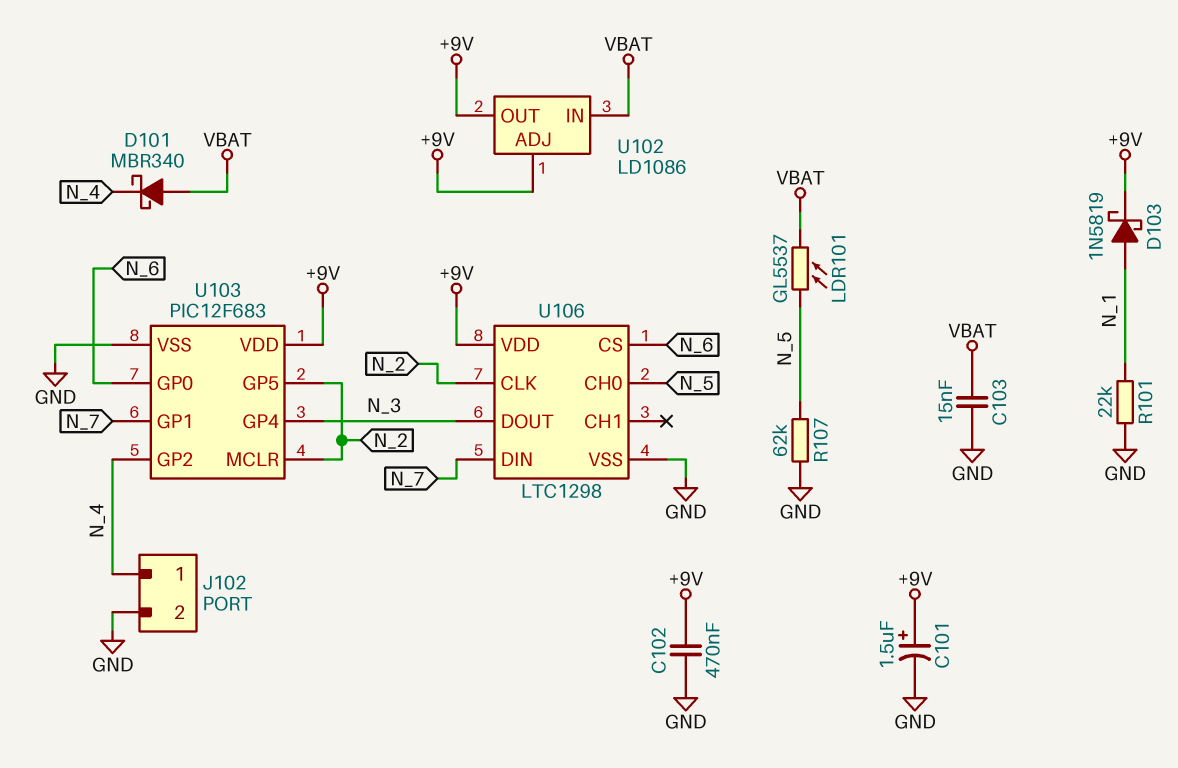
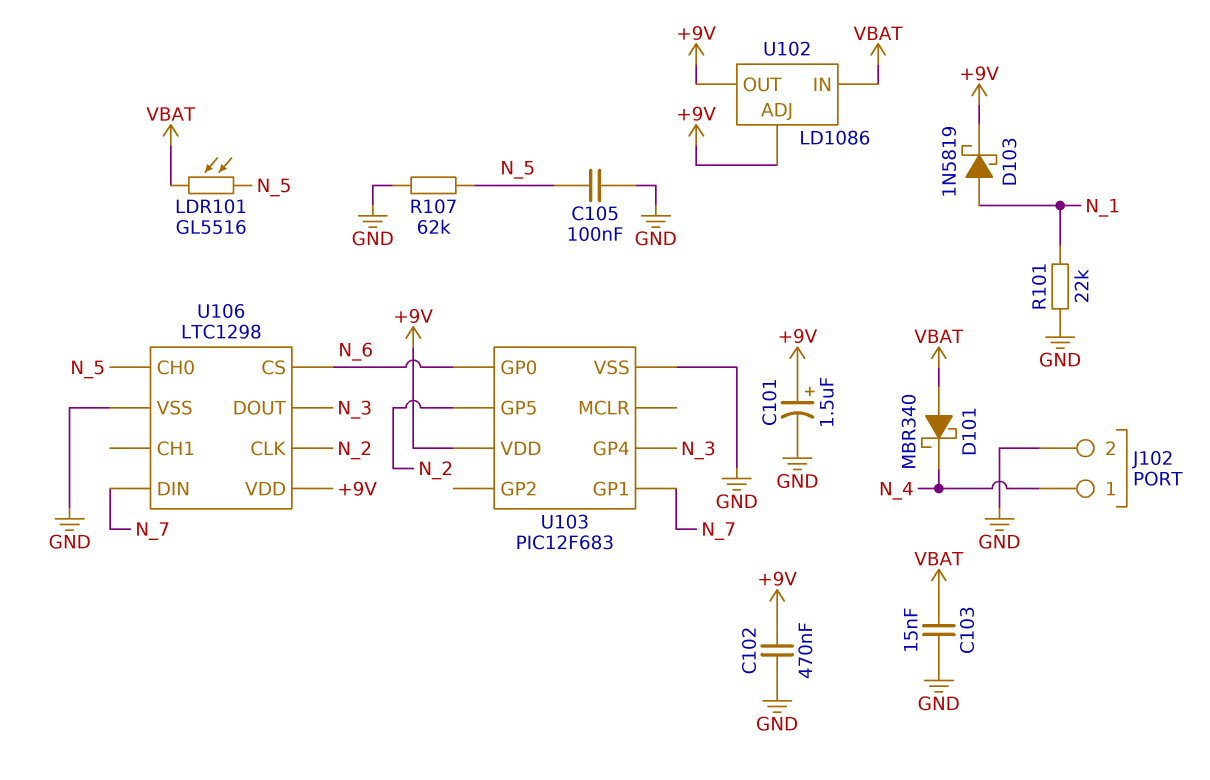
C105: none -> 100nF (GND, N_5)
LDR101: GL5537 (N_5, VBAT) -> GL5516 (N_5, VBAT)
U103 pin GP2: N_4 -> none
U103 pin MCLR: N_2 -> none

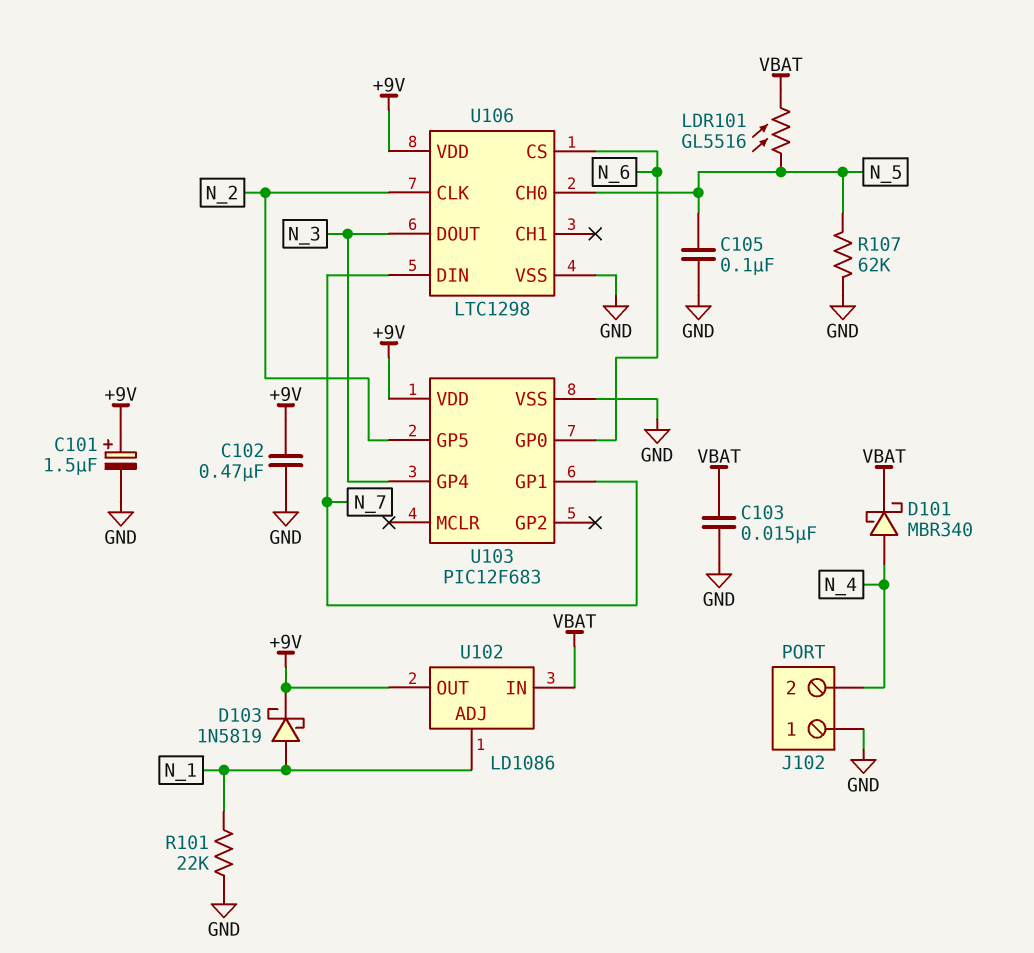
D101: schottky MBR340 (A VBAT, K N_4) -> schottky MBR340 (A N_4, K VBAT)
J102 pin 1: N_4 -> GND
J102 pin 2: GND -> N_4
U102 pin ADJ: +9V -> N_1

